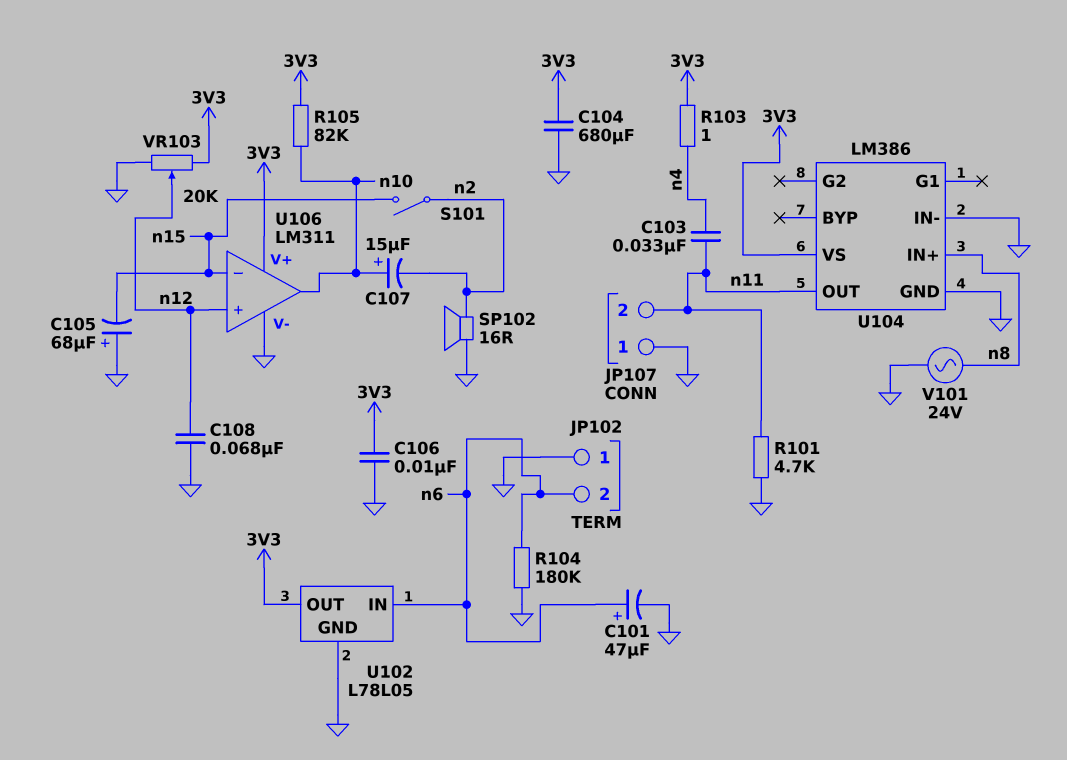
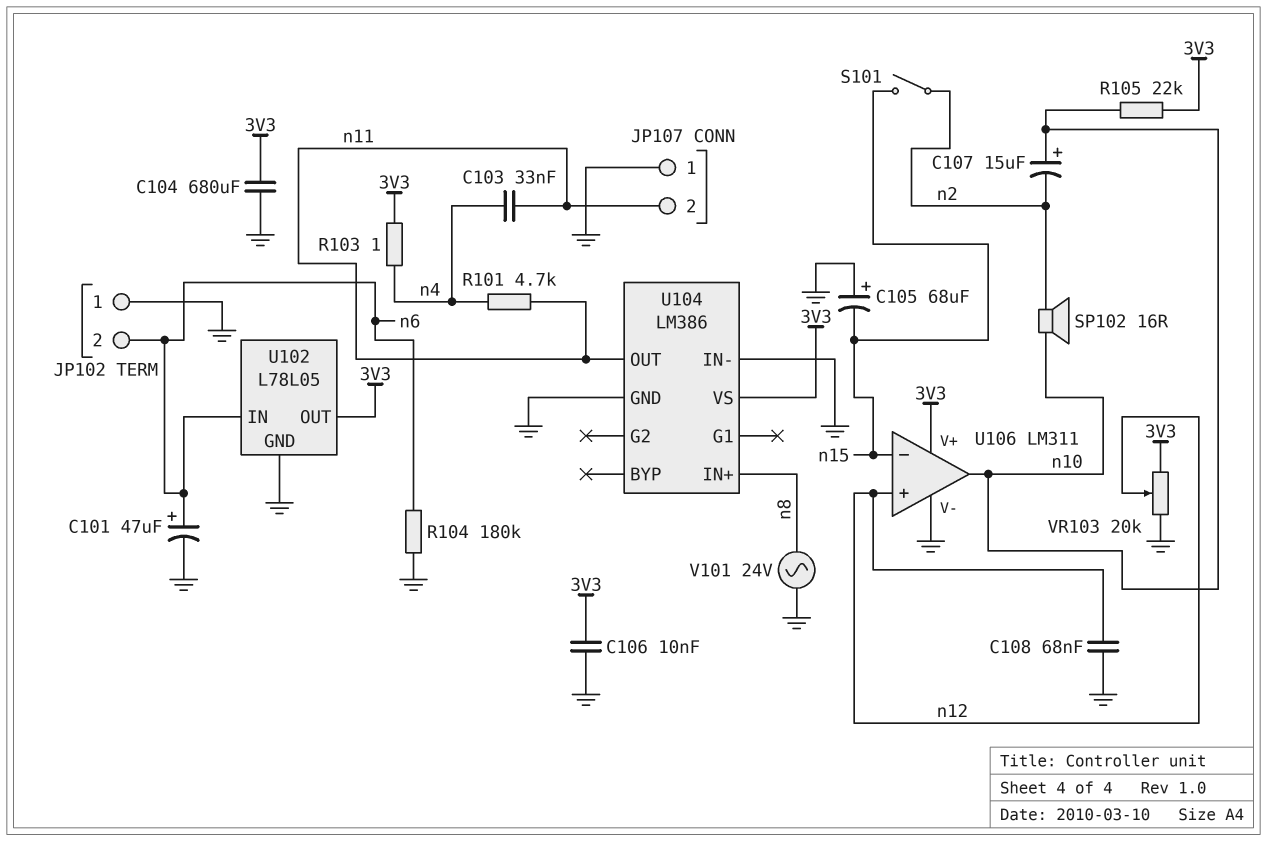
R101: 4.7k (GND, n11) -> 4.7k (n4, n11)
R105: 82k (3V3, n10) -> 22k (3V3, n10)
SP102: speaker 16R (GND, n2) -> speaker 16R (n2, n10)

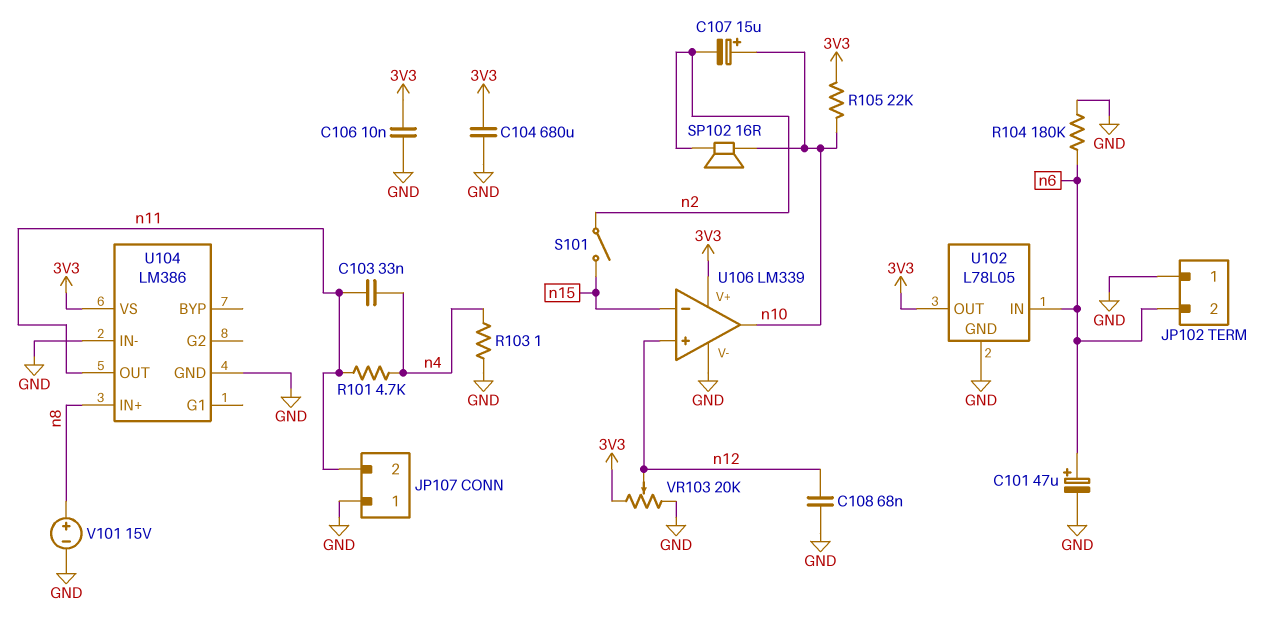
C105: 68uF (plus GND, minus n15) -> none
R103: 1 (3V3, n4) -> 1 (GND, n4)
U106: LM311 -> LM339
V101: AC 24V (GND, n8) -> 15V (plus n8, minus GND)

